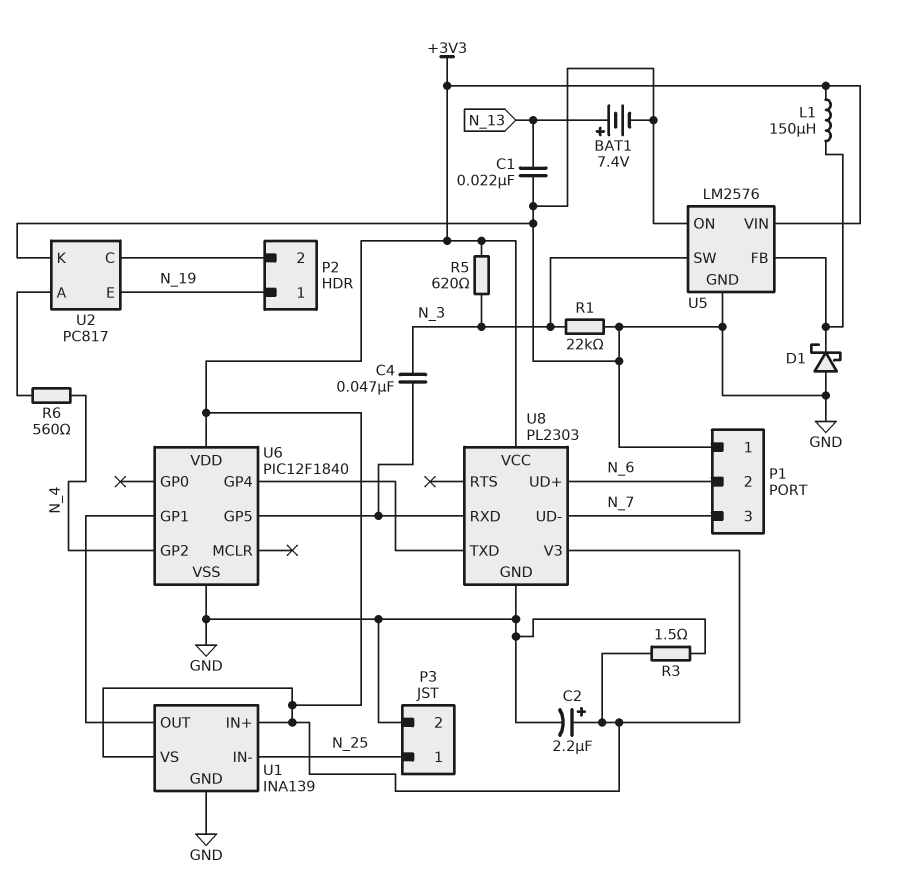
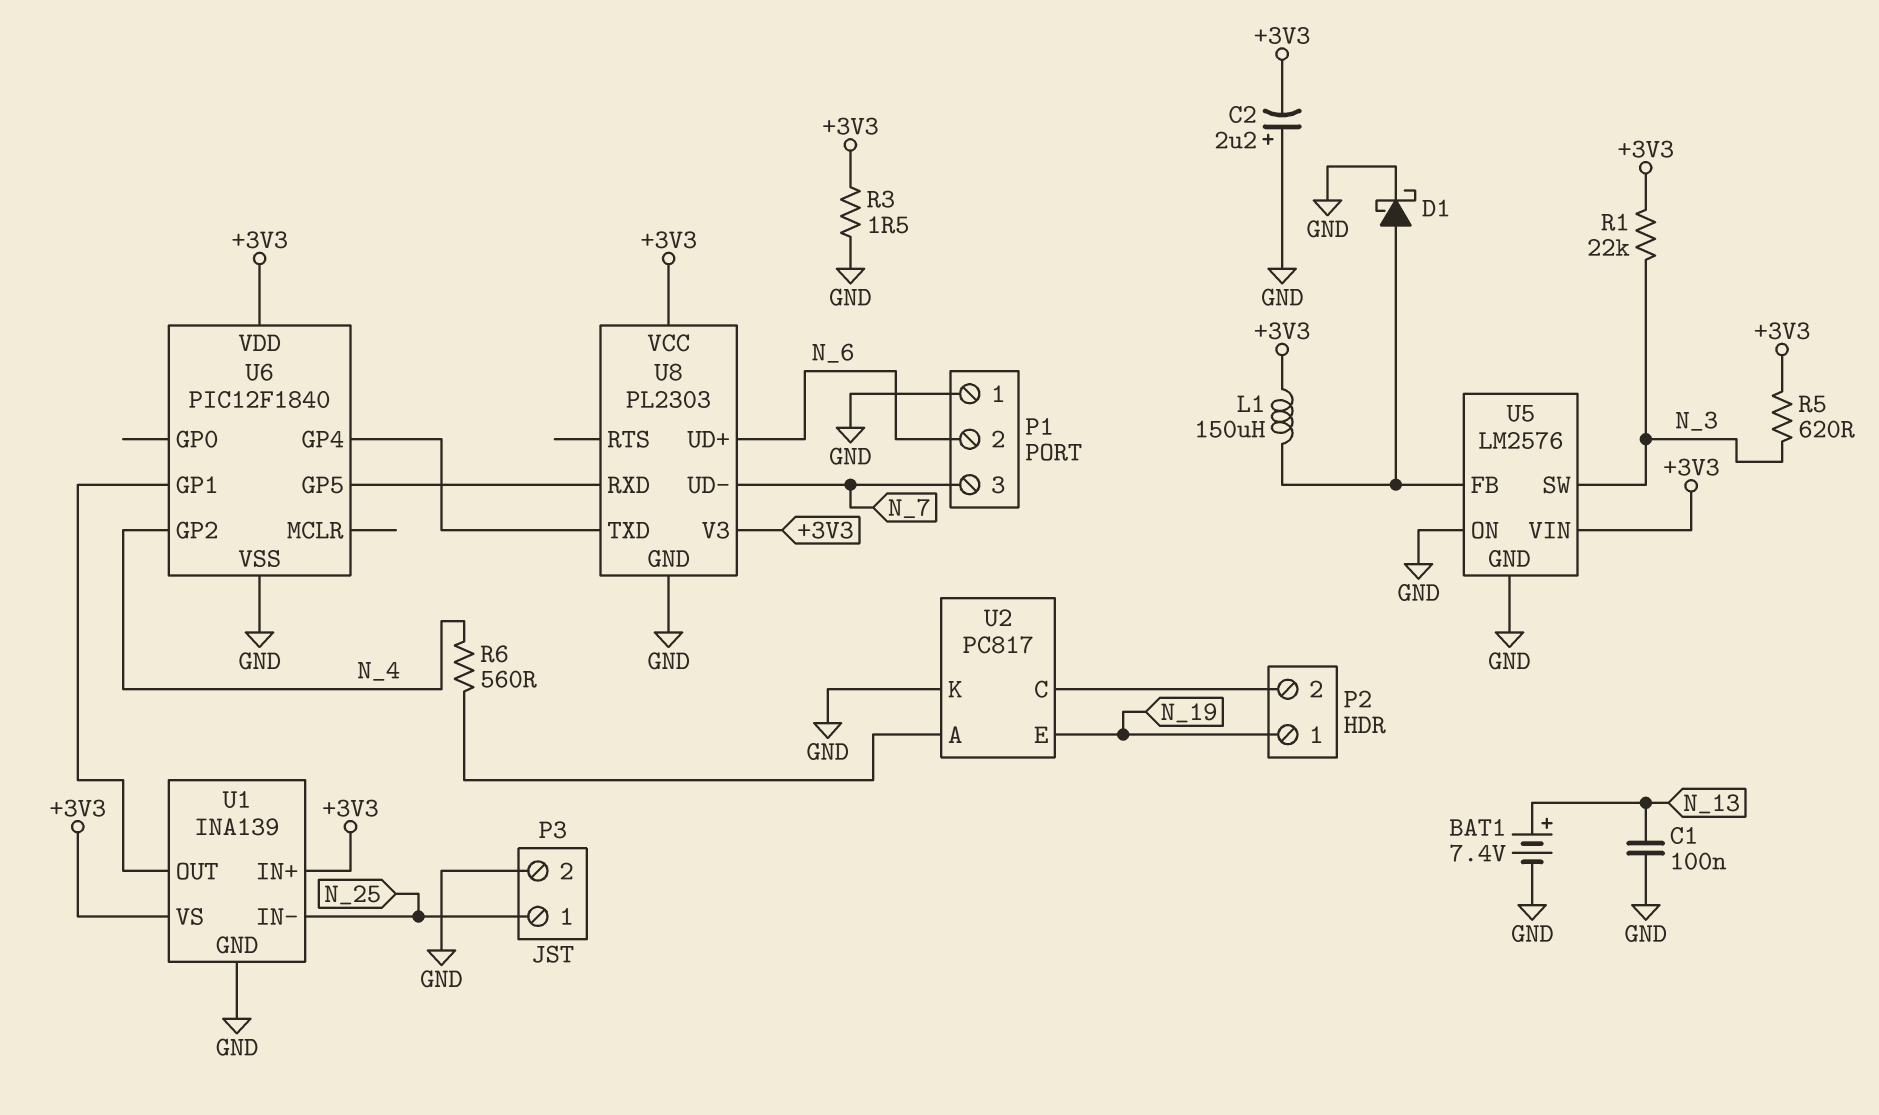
C1: 22nF (GND, N_13) -> 100nF (GND, N_13)
C2: 2.2uF (plus +3V3, minus GND) -> 2.2uF (plus GND, minus +3V3)
C4: 47nF (N_3, U6/GP5) -> none
D1: schottky (A GND, K U5/FB) -> schottky (A U5/FB, K GND)
R1: 22k (GND, N_3) -> 22k (+3V3, N_3)

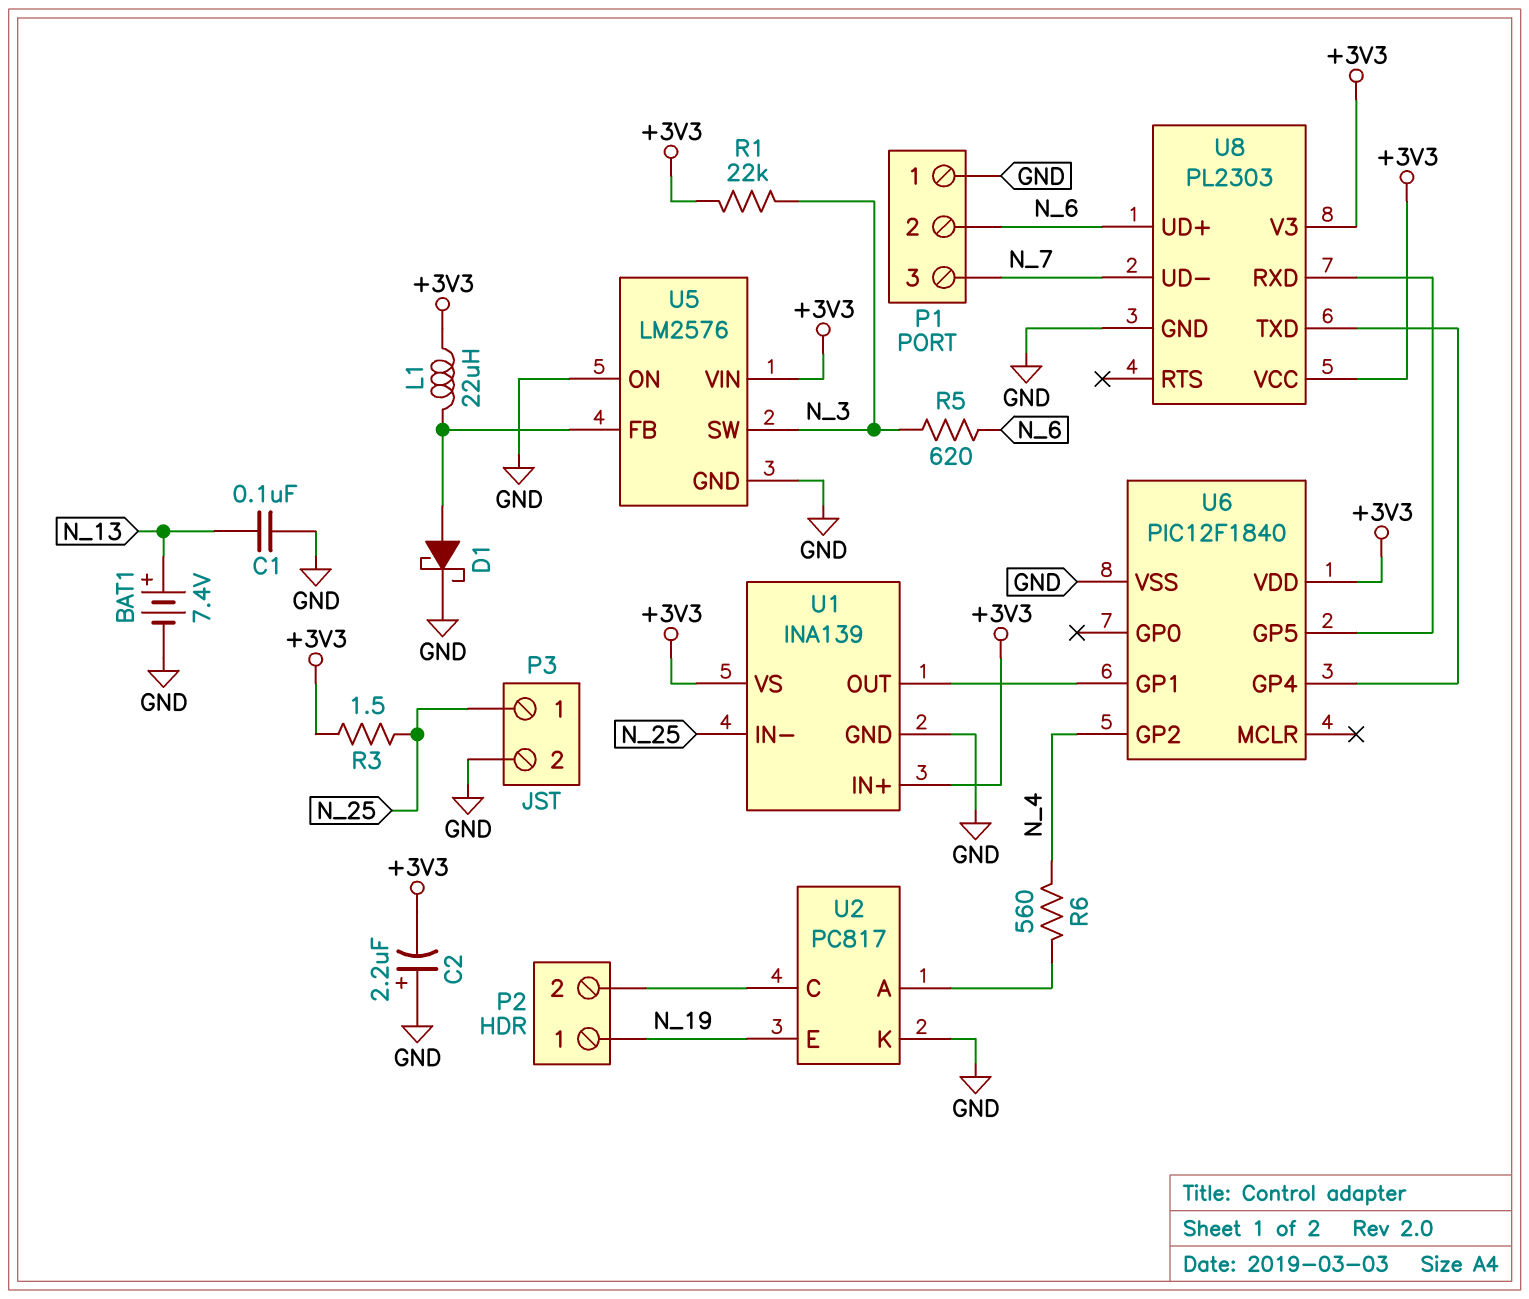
L1: 150uH (+3V3, U5/FB) -> 22uH (+3V3, U5/FB)
R3: 1.5 (+3V3, GND) -> 1.5 (+3V3, N_25)
R5: 620 (+3V3, N_3) -> 620 (N_3, N_6)

